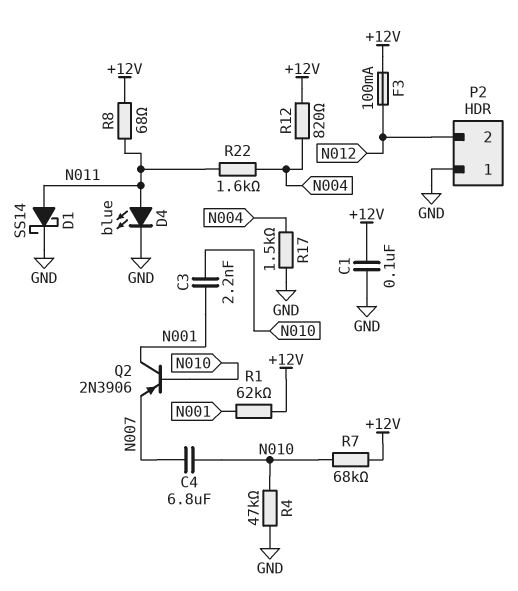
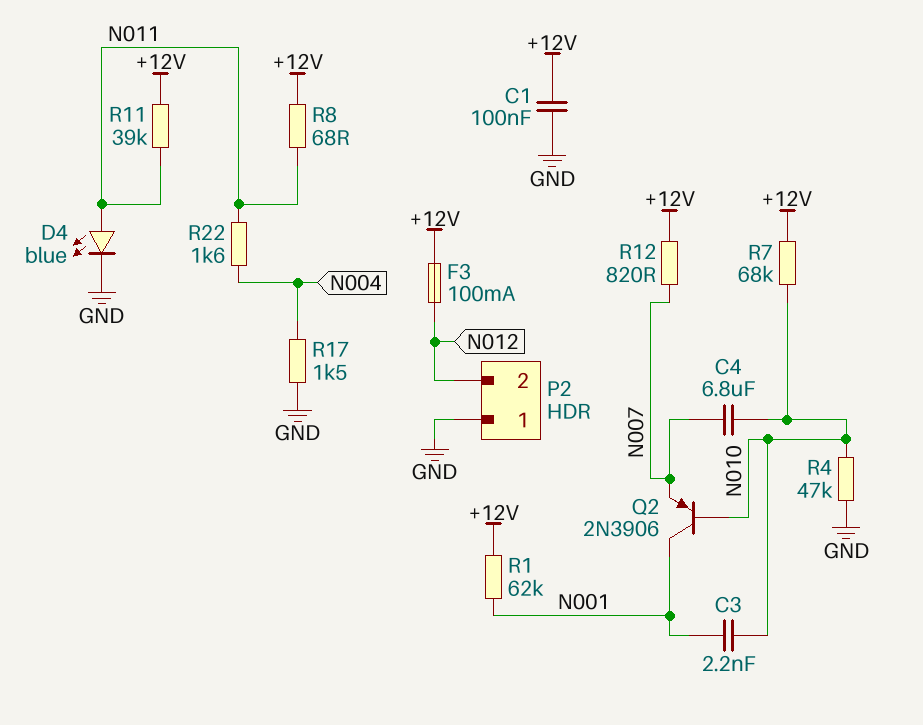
D1: schottky SS14 (A N011, K GND) -> none
R11: none -> 39k (+12V, N011)
R12: 820 (+12V, N004) -> 820 (+12V, N007)

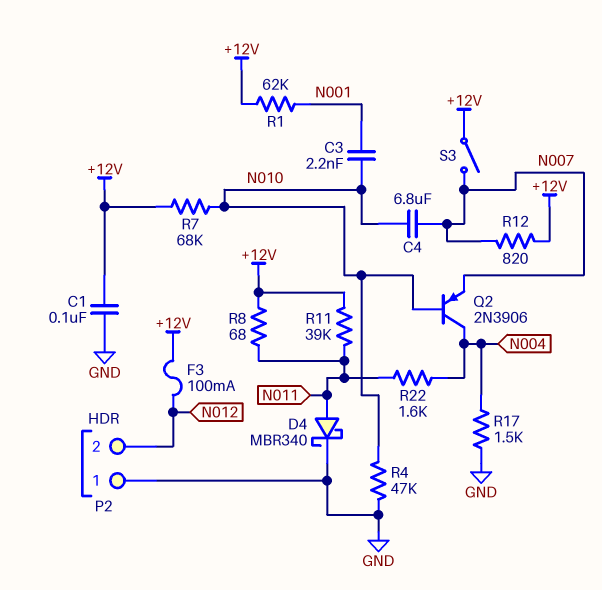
D4: LED blue (A N011, K GND) -> schottky MBR340 (A N011, K GND)
Q2: PNP 2N3906 (B N010, C N001, E N007) -> PNP 2N3906 (B N010, C N004, E N007)
S3: none -> switch (+12V, N007)

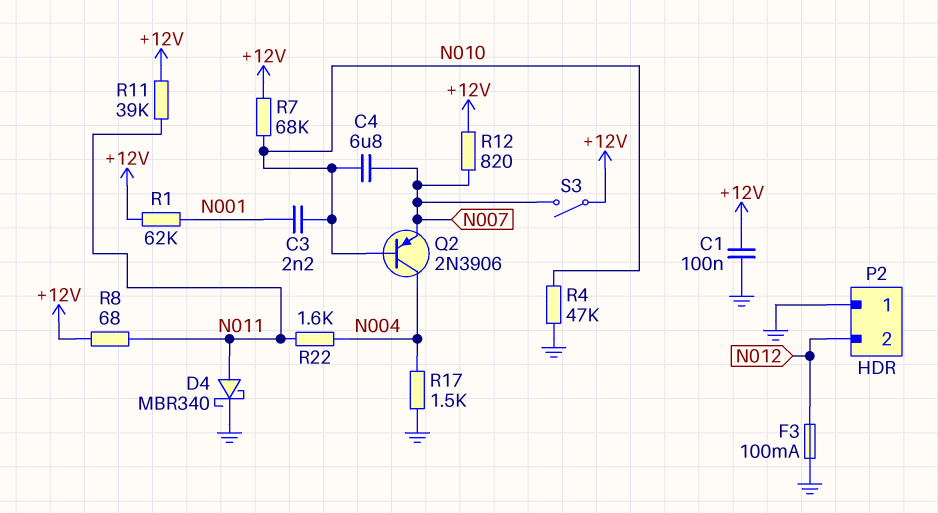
F3: 100mA (+12V, N012) -> 100mA (GND, N012)

